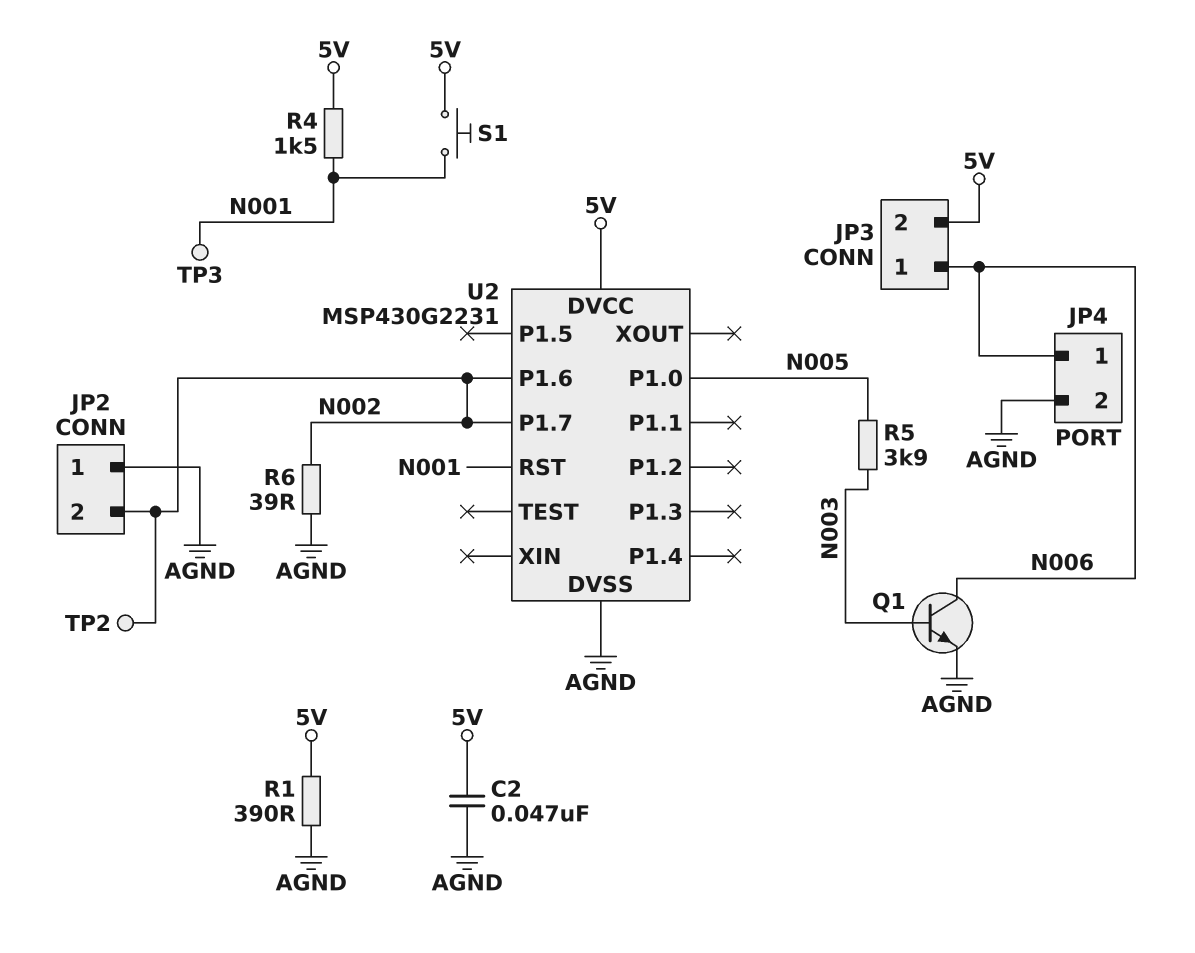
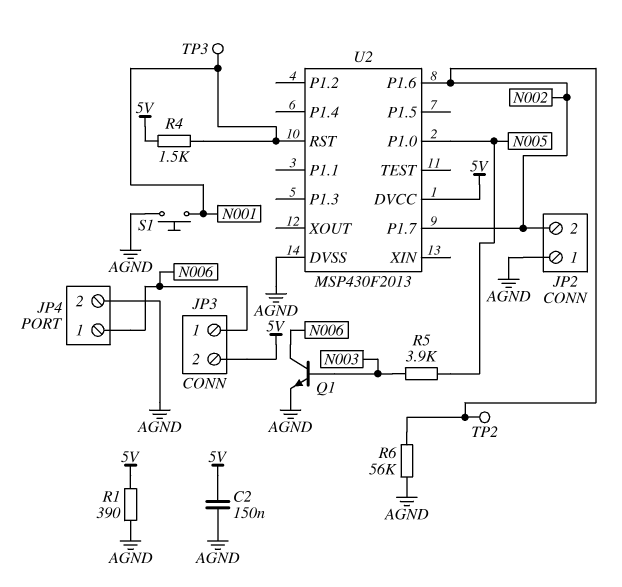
C2: 47nF (5V, AGND) -> 150nF (5V, AGND)
R6: 39 (AGND, N002) -> 56k (AGND, N002)
S1: button (5V, N001) -> button (AGND, N001)
U2: MSP430G2231 -> MSP430F2013

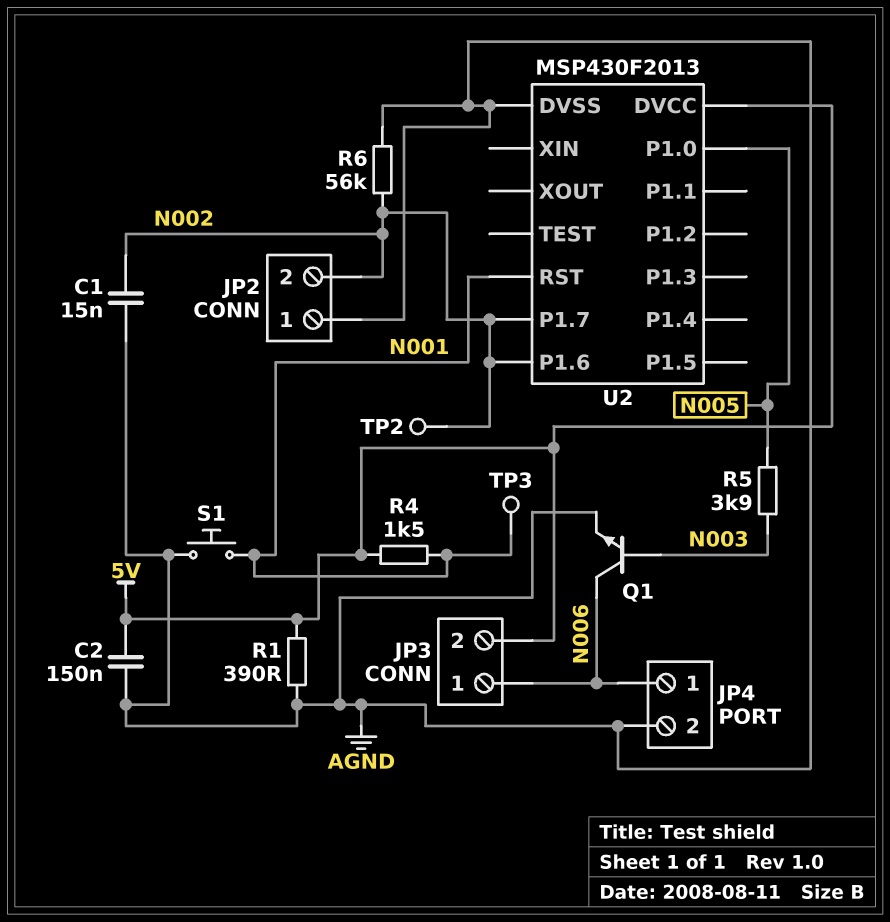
C1: none -> 15nF (AGND, N002)

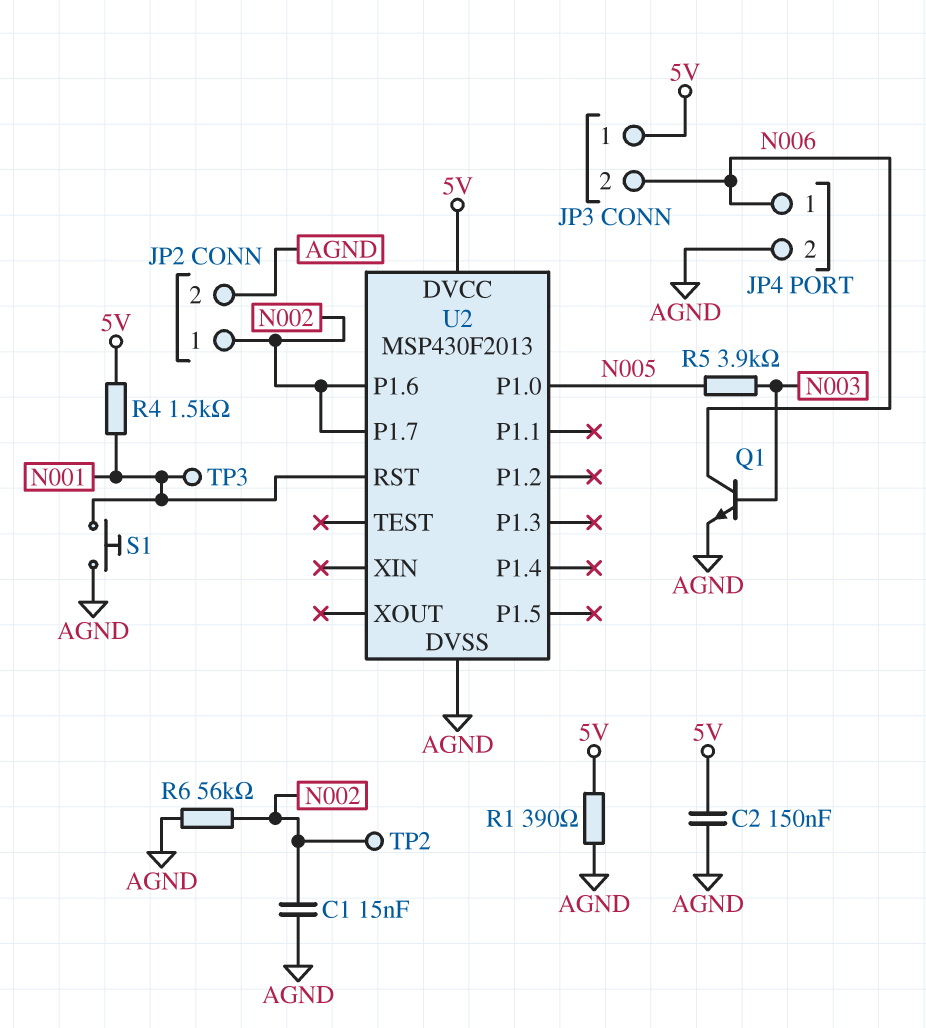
JP2 pin 1: AGND -> N002
JP2 pin 2: N002 -> AGND
JP3 pin 1: N006 -> 5V
JP3 pin 2: 5V -> N006

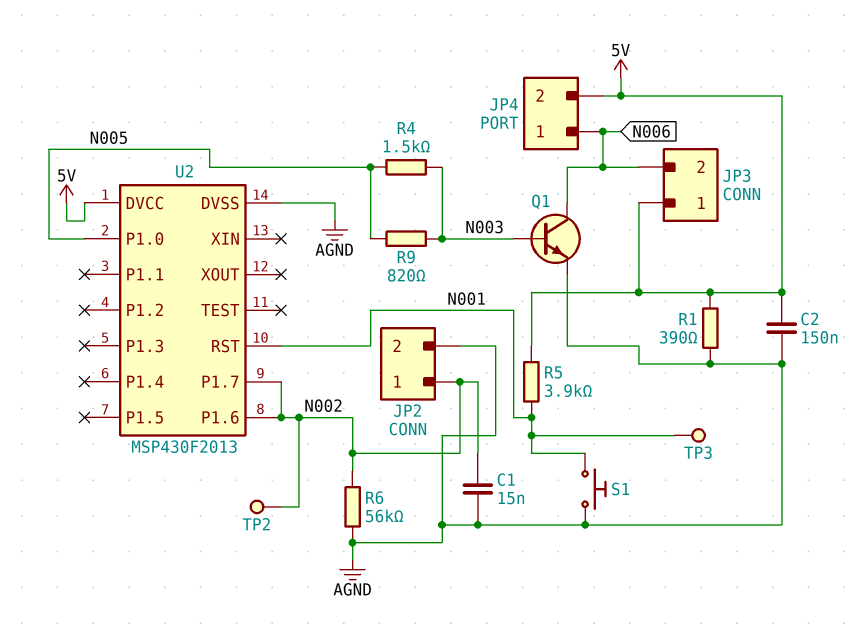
JP4 pin 2: AGND -> 5V
R4: 1.5k (5V, N001) -> 1.5k (N003, N005)
R5: 3.9k (N003, N005) -> 3.9k (5V, N001)
R9: none -> 820 (N003, N005)

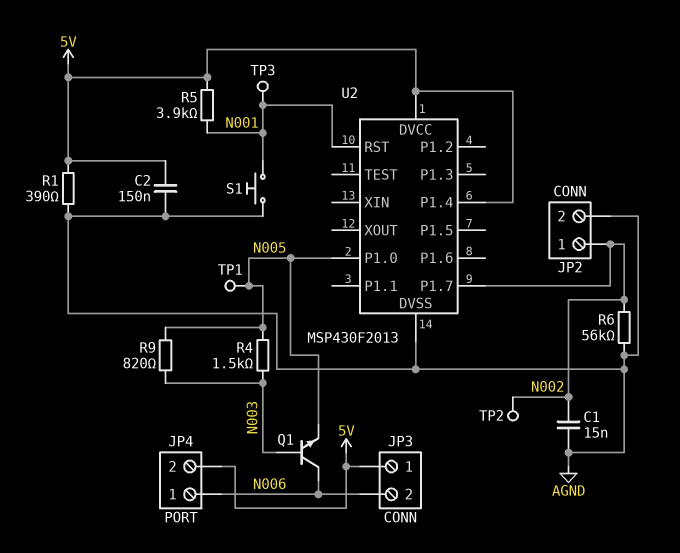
Q1: NPN (B N003, C N006, E AGND) -> NPN (B N003, C N006, E N005)
TP1: none -> test point (N005)
U2 pin P1.4: none -> 5V
U2 pin P1.6: N002 -> none

